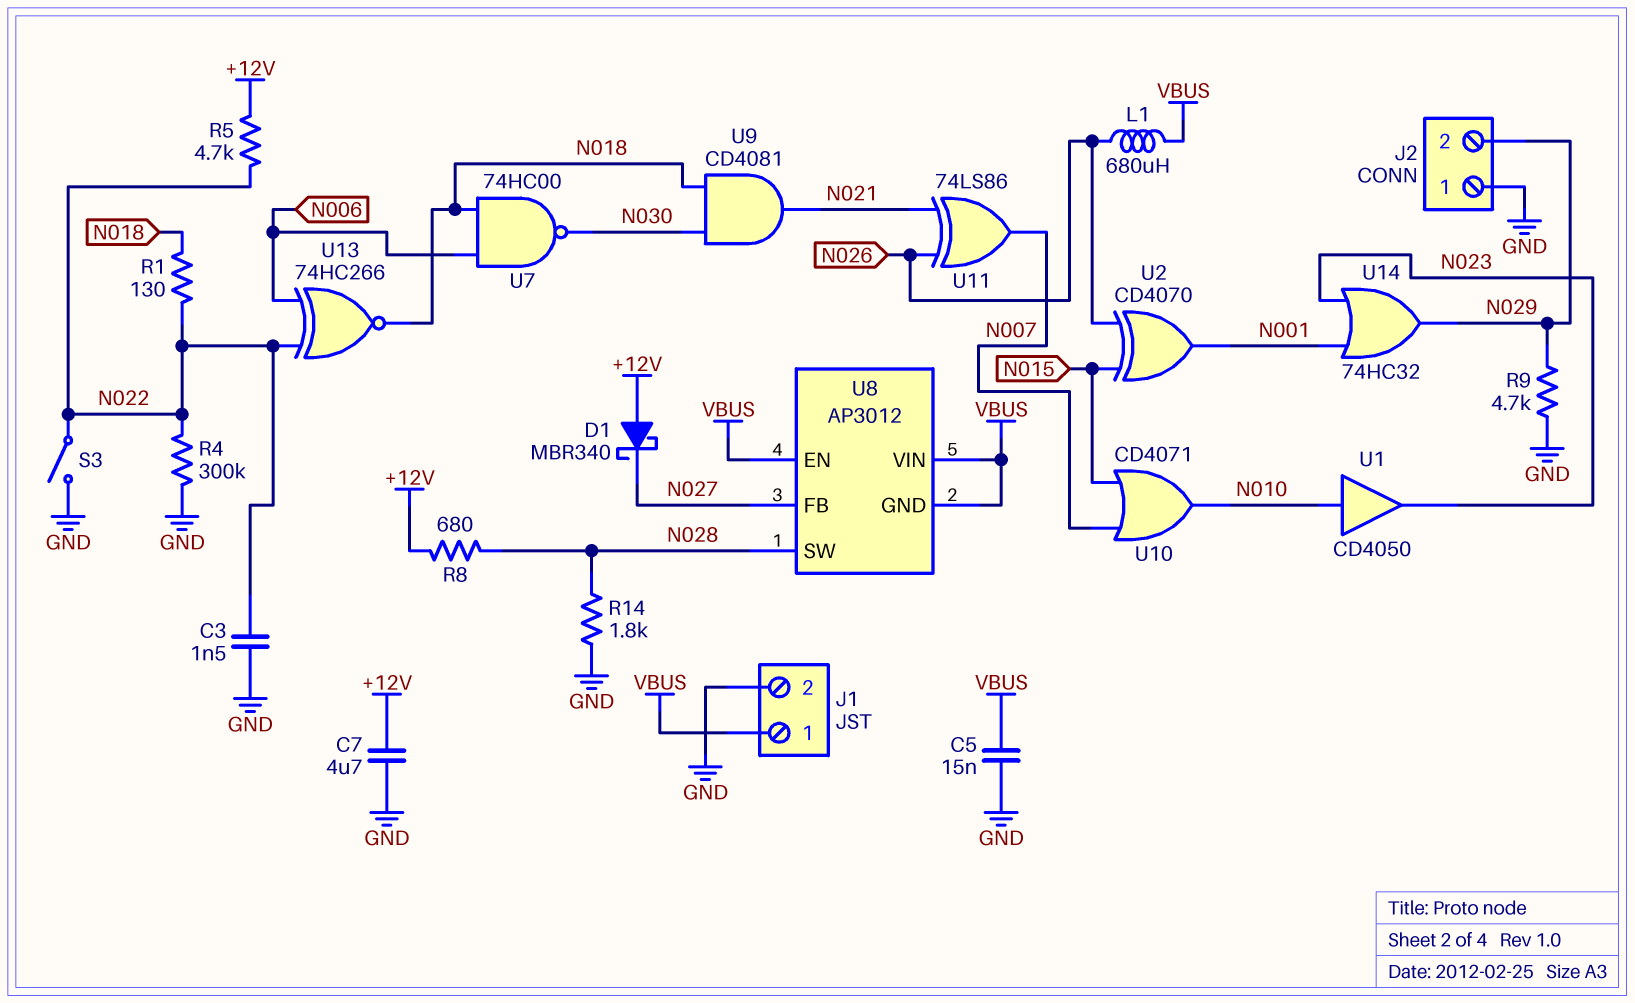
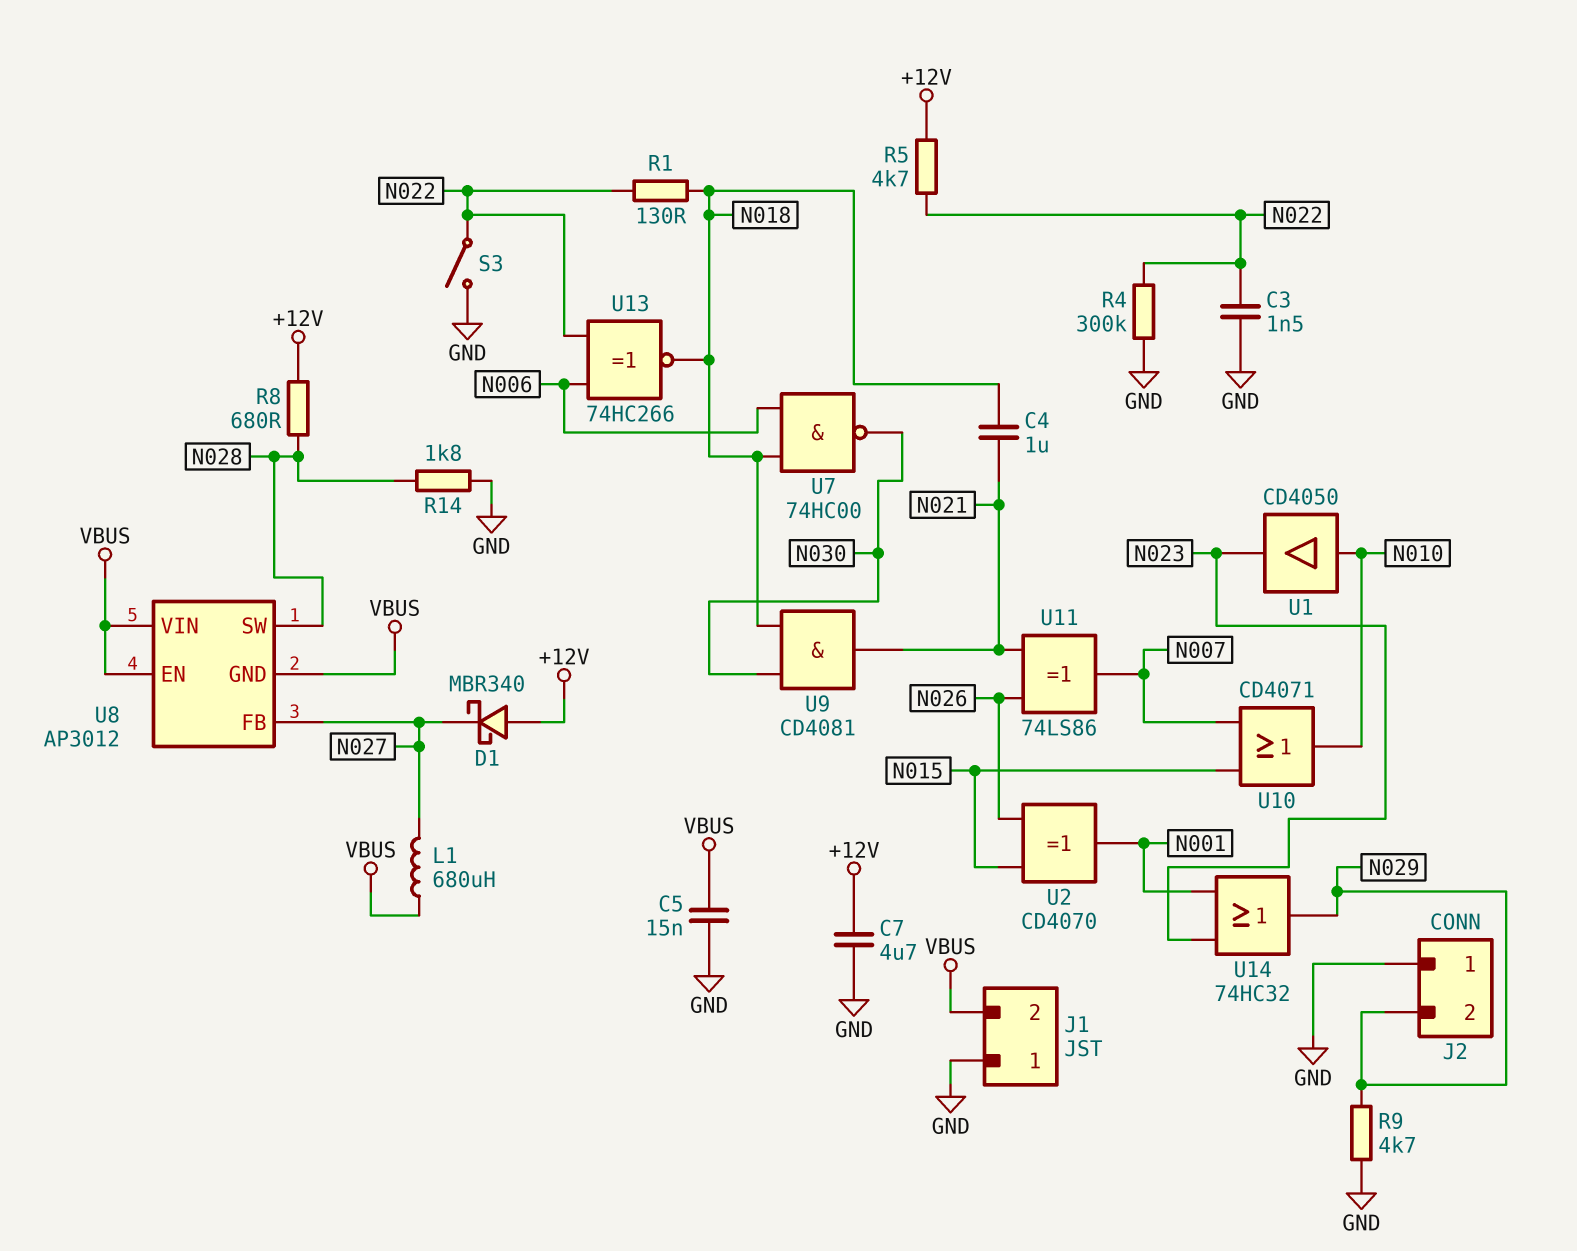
C4: none -> 1uF (N018, N021)
J1 pin 1: VBUS -> GND
J1 pin 2: GND -> VBUS
L1: 680uH (N026, VBUS) -> 680uH (N027, VBUS)

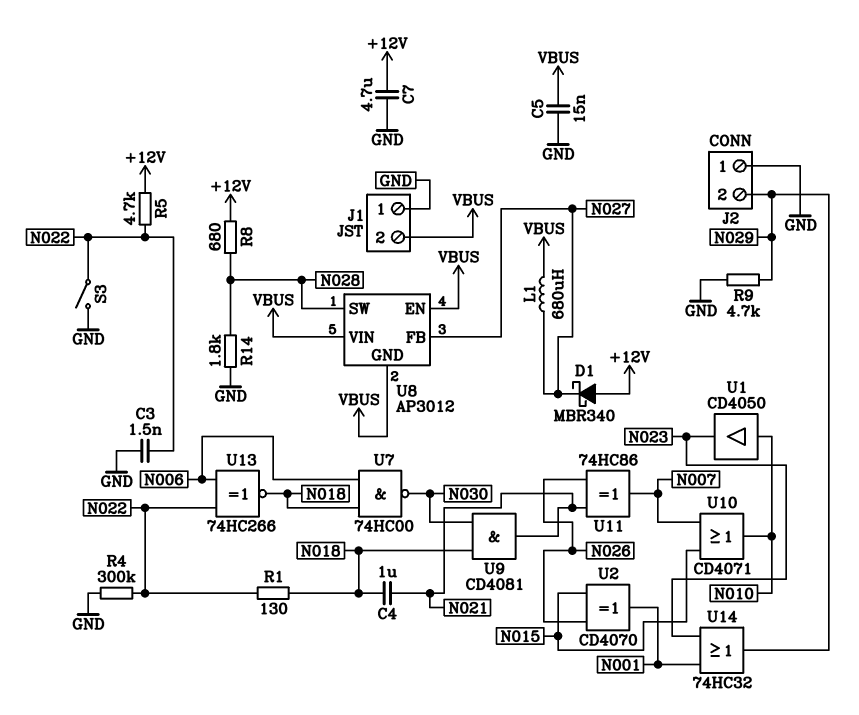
U11: XOR 74LS86 (in N021, in N026, out N007) -> XOR 74HC86 (in N021, in N026, out N007)

